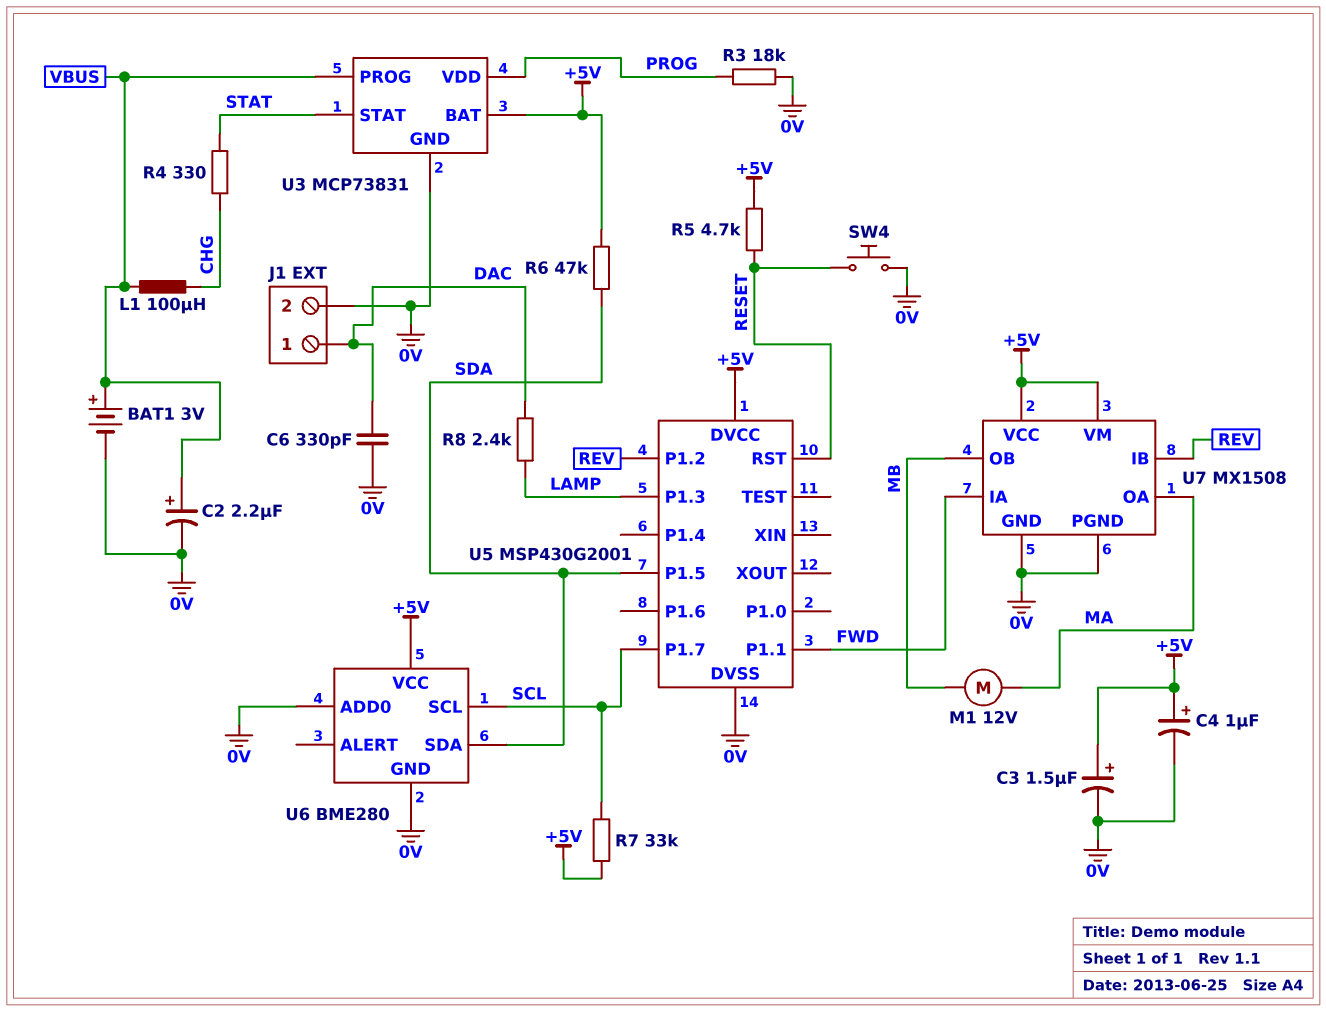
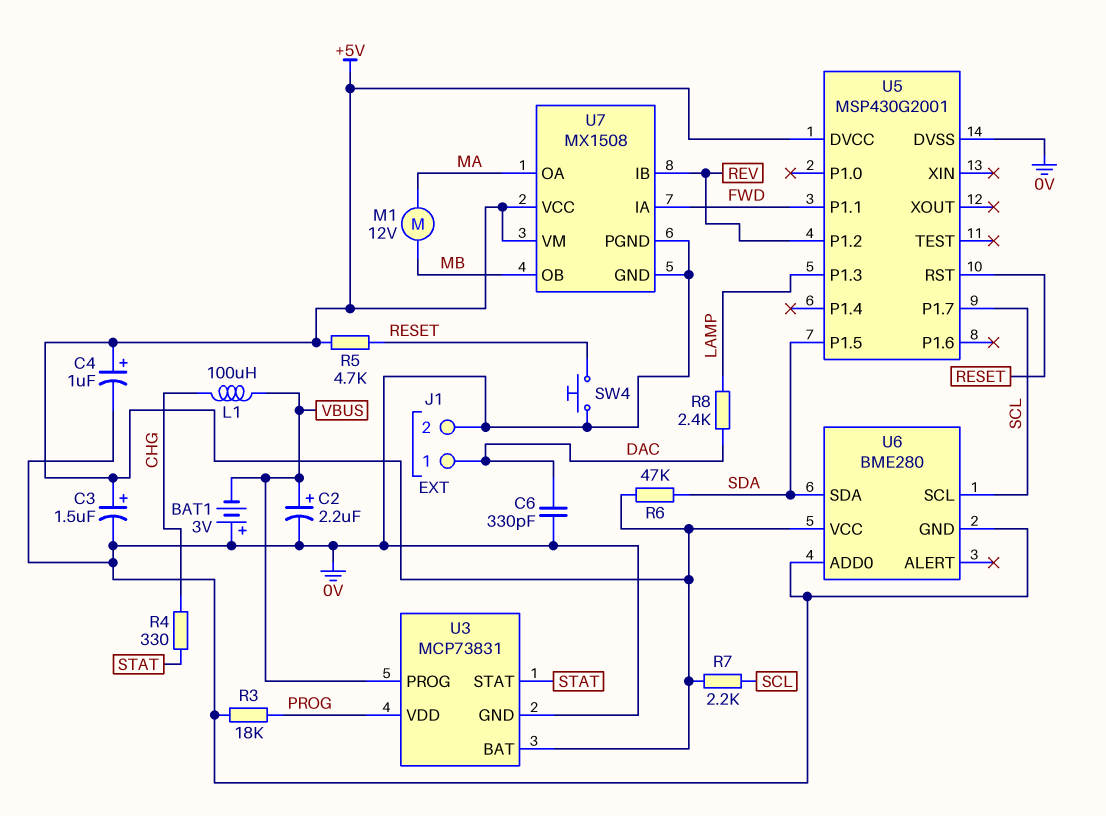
BAT1: 3V (plus VBUS, minus 0V) -> 3V (plus 0V, minus VBUS)
R7: 33k (+5V, SCL) -> 2.2k (+5V, SCL)

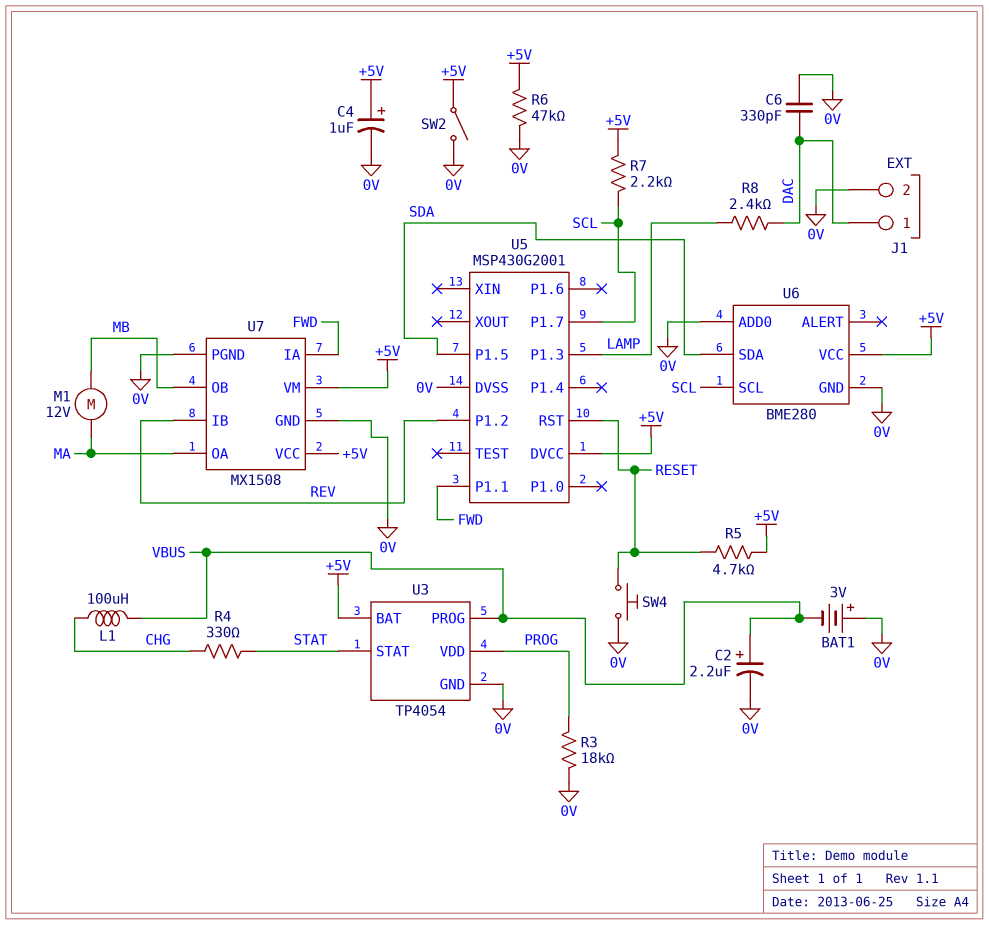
C3: 1.5uF (plus +5V, minus 0V) -> none
R6: 47k (+5V, SDA) -> 47k (+5V, 0V)
SW2: none -> switch (+5V, 0V)
U3: MCP73831 -> TP4054

